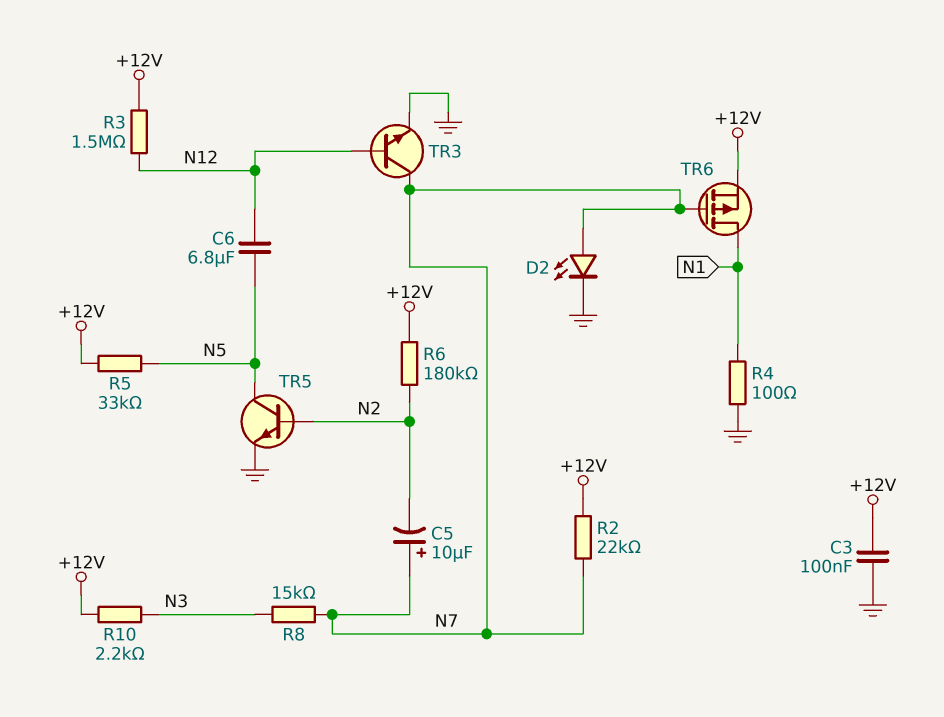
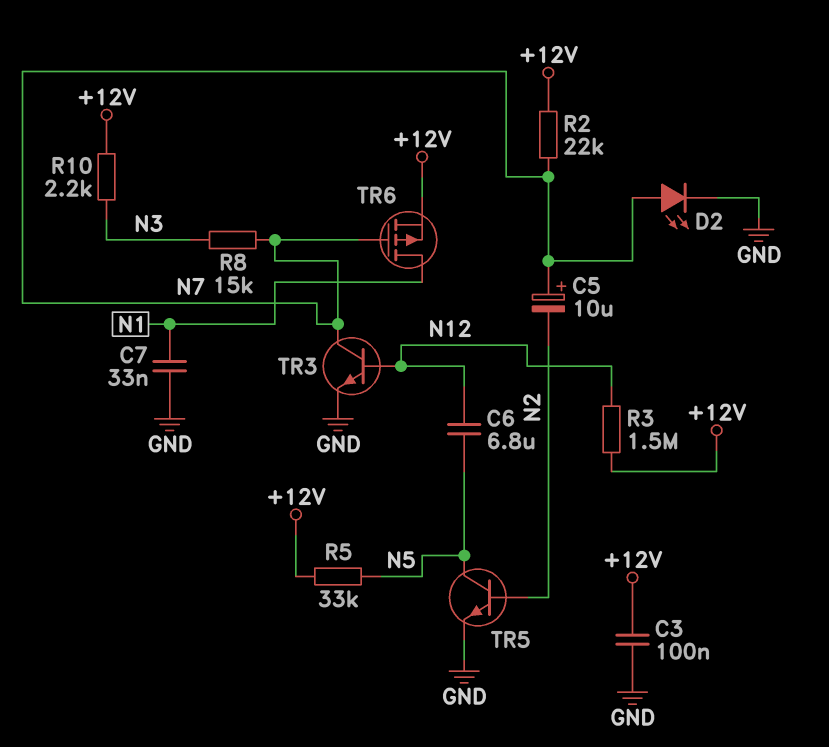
C7: none -> 33nF (GND, N1)
R4: 100 (GND, N1) -> none
R6: 180k (+12V, N2) -> none

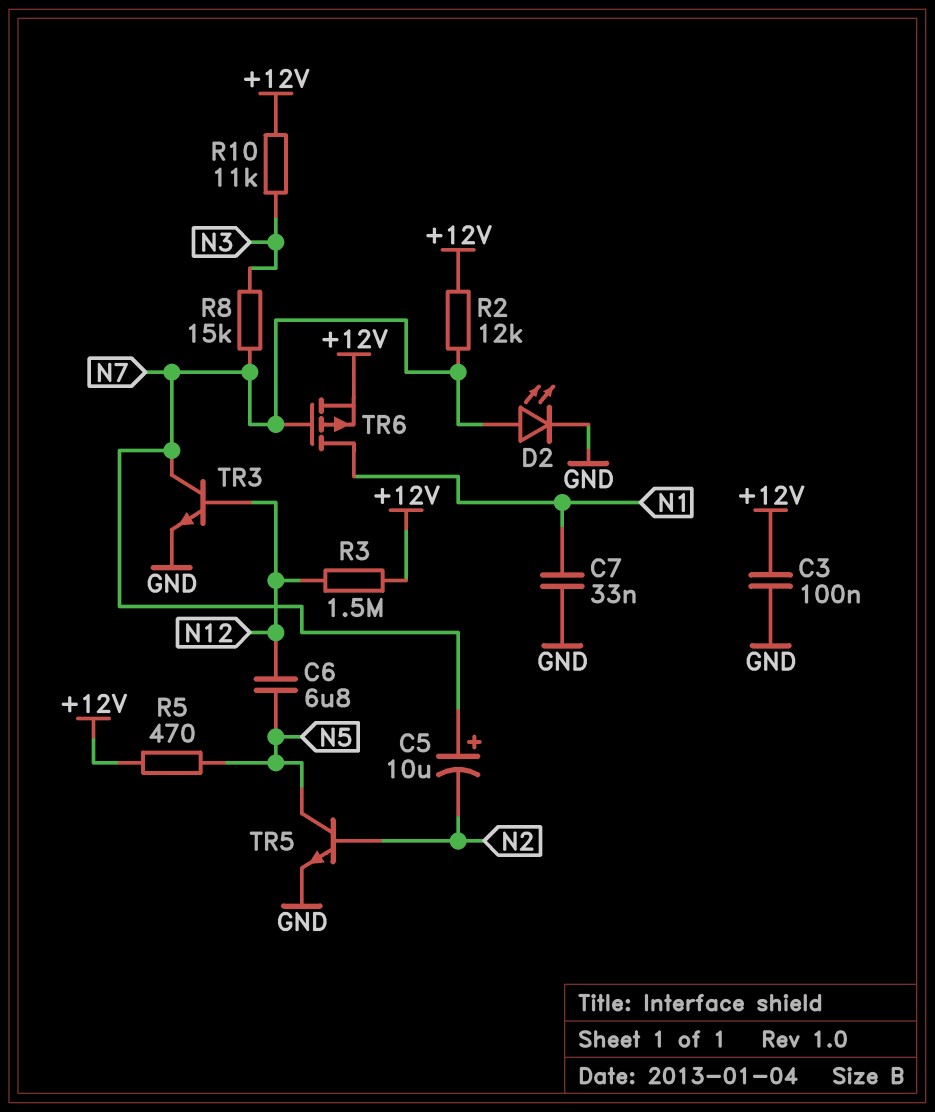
R2: 22k (+12V, N7) -> 12k (+12V, N7)
R5: 33k (+12V, N5) -> 470 (+12V, N5)
R10: 2.2k (+12V, N3) -> 11k (+12V, N3)

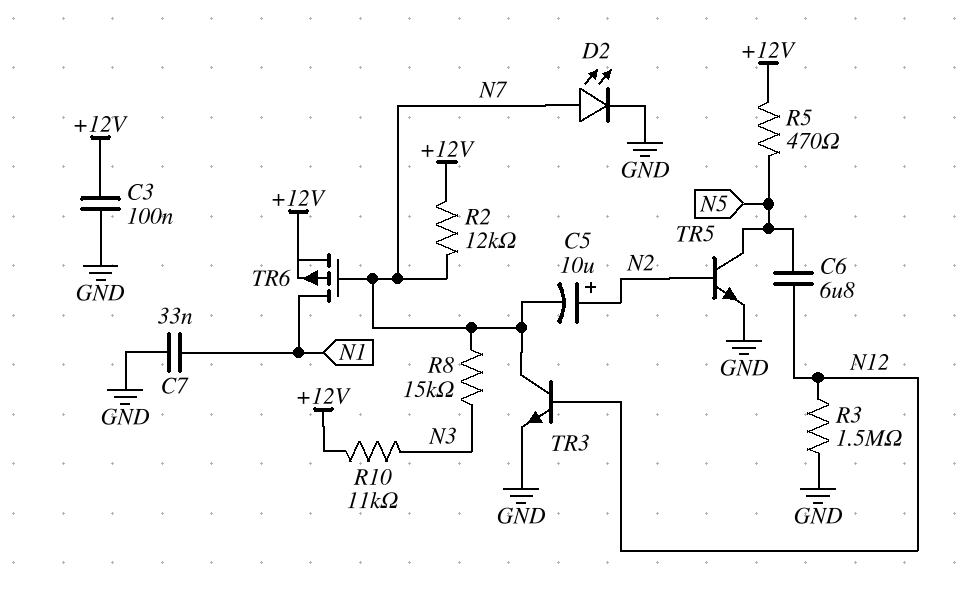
C5: 10uF (plus N7, minus N2) -> 10uF (plus N2, minus N7)
R3: 1.5M (+12V, N12) -> 1.5M (GND, N12)

